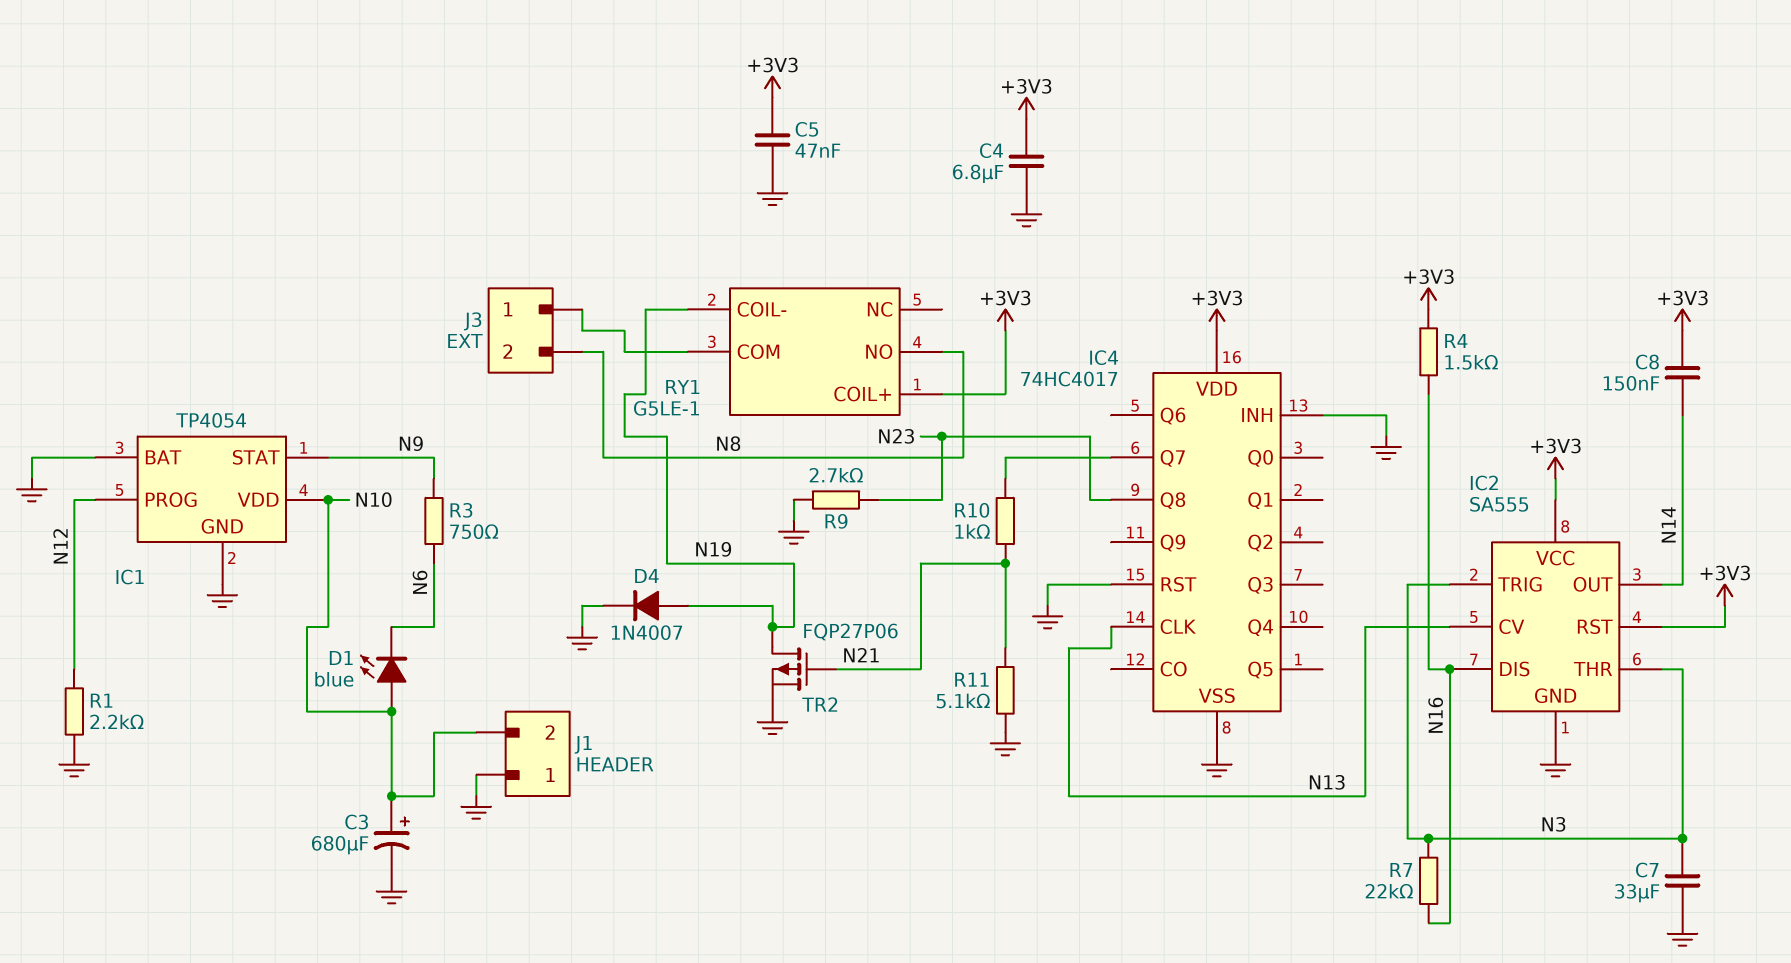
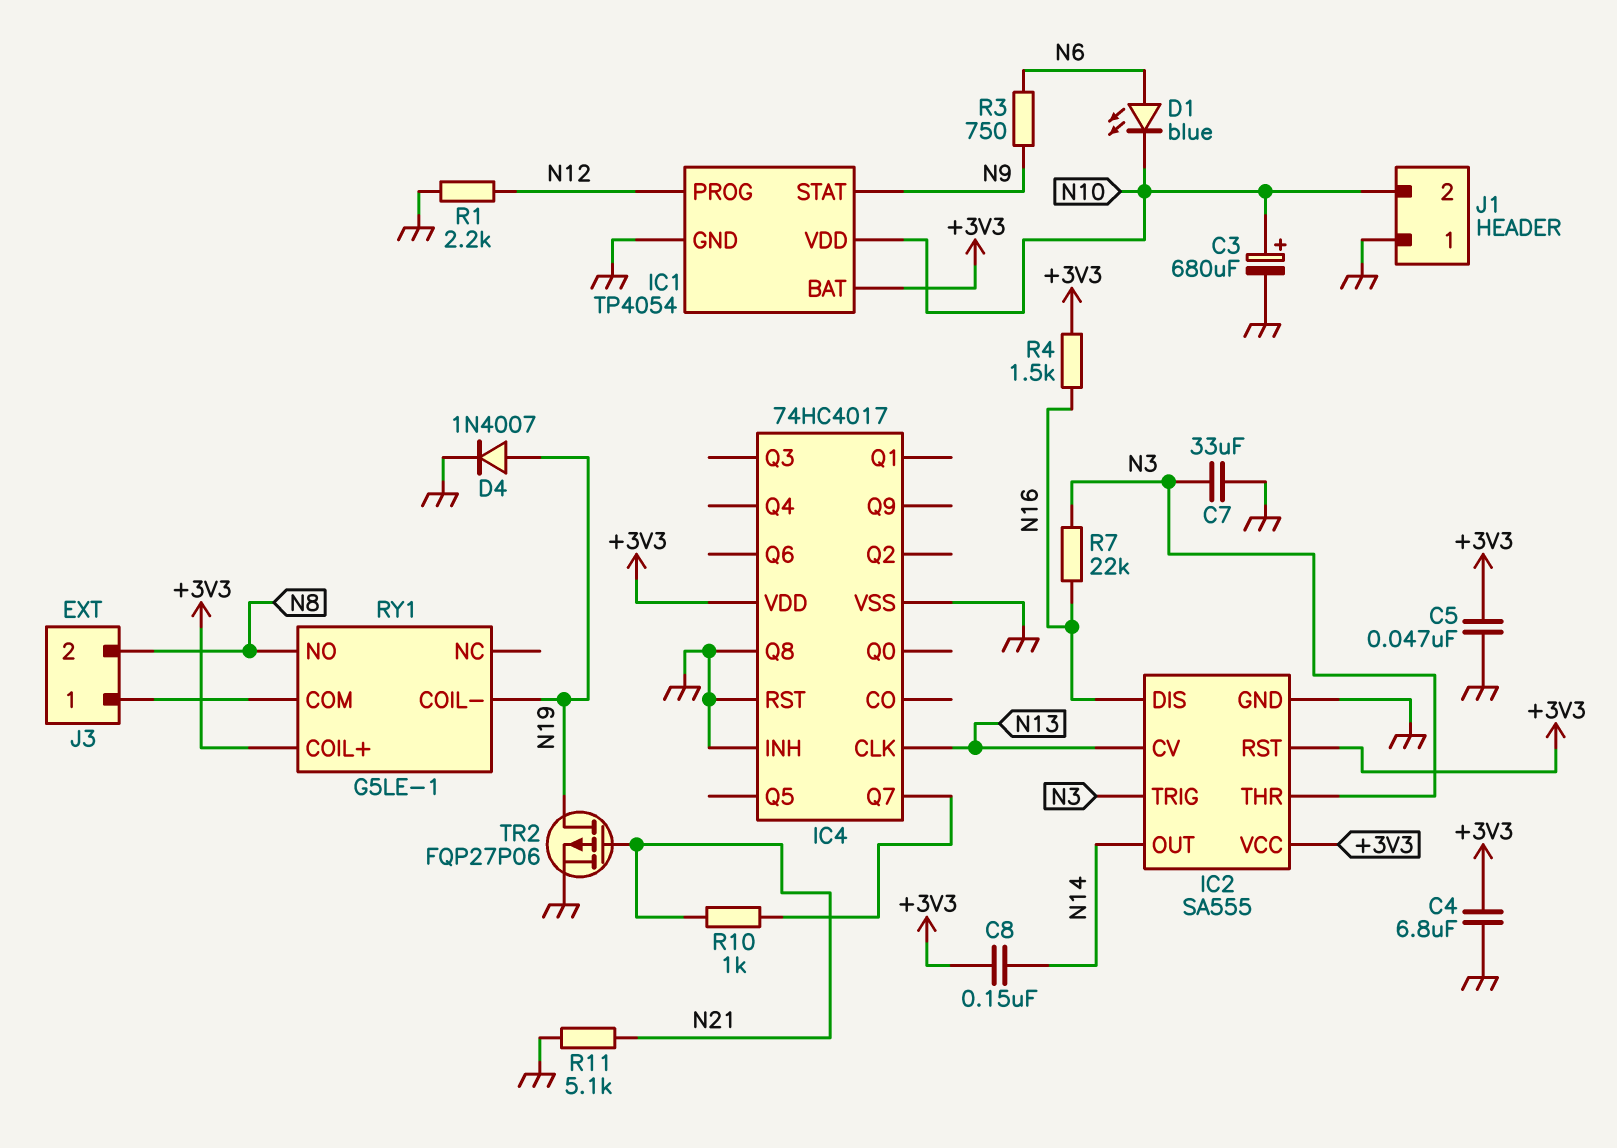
D1: LED blue (A N10, K N6) -> LED blue (A N6, K N10)
IC1 pin BAT: GND -> +3V3
IC4 pin Q8: N23 -> GND
R9: 2.7k (GND, N23) -> none

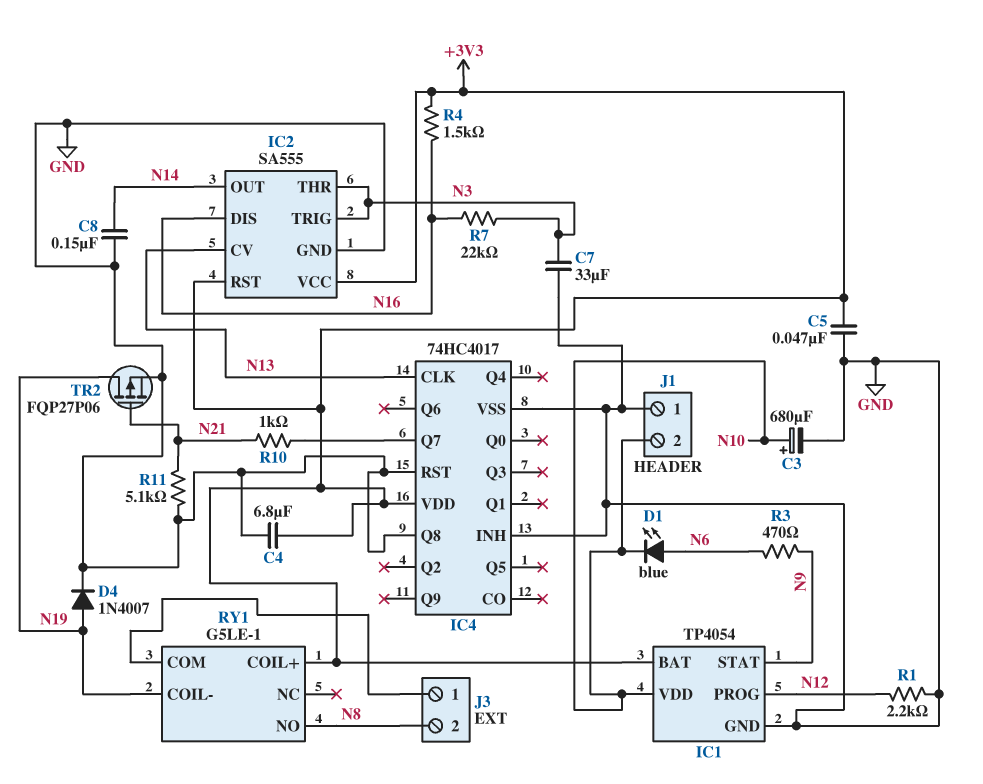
C8: 150nF (+3V3, N14) -> 150nF (GND, N14)
R3: 750 (N6, N9) -> 470 (N6, N9)

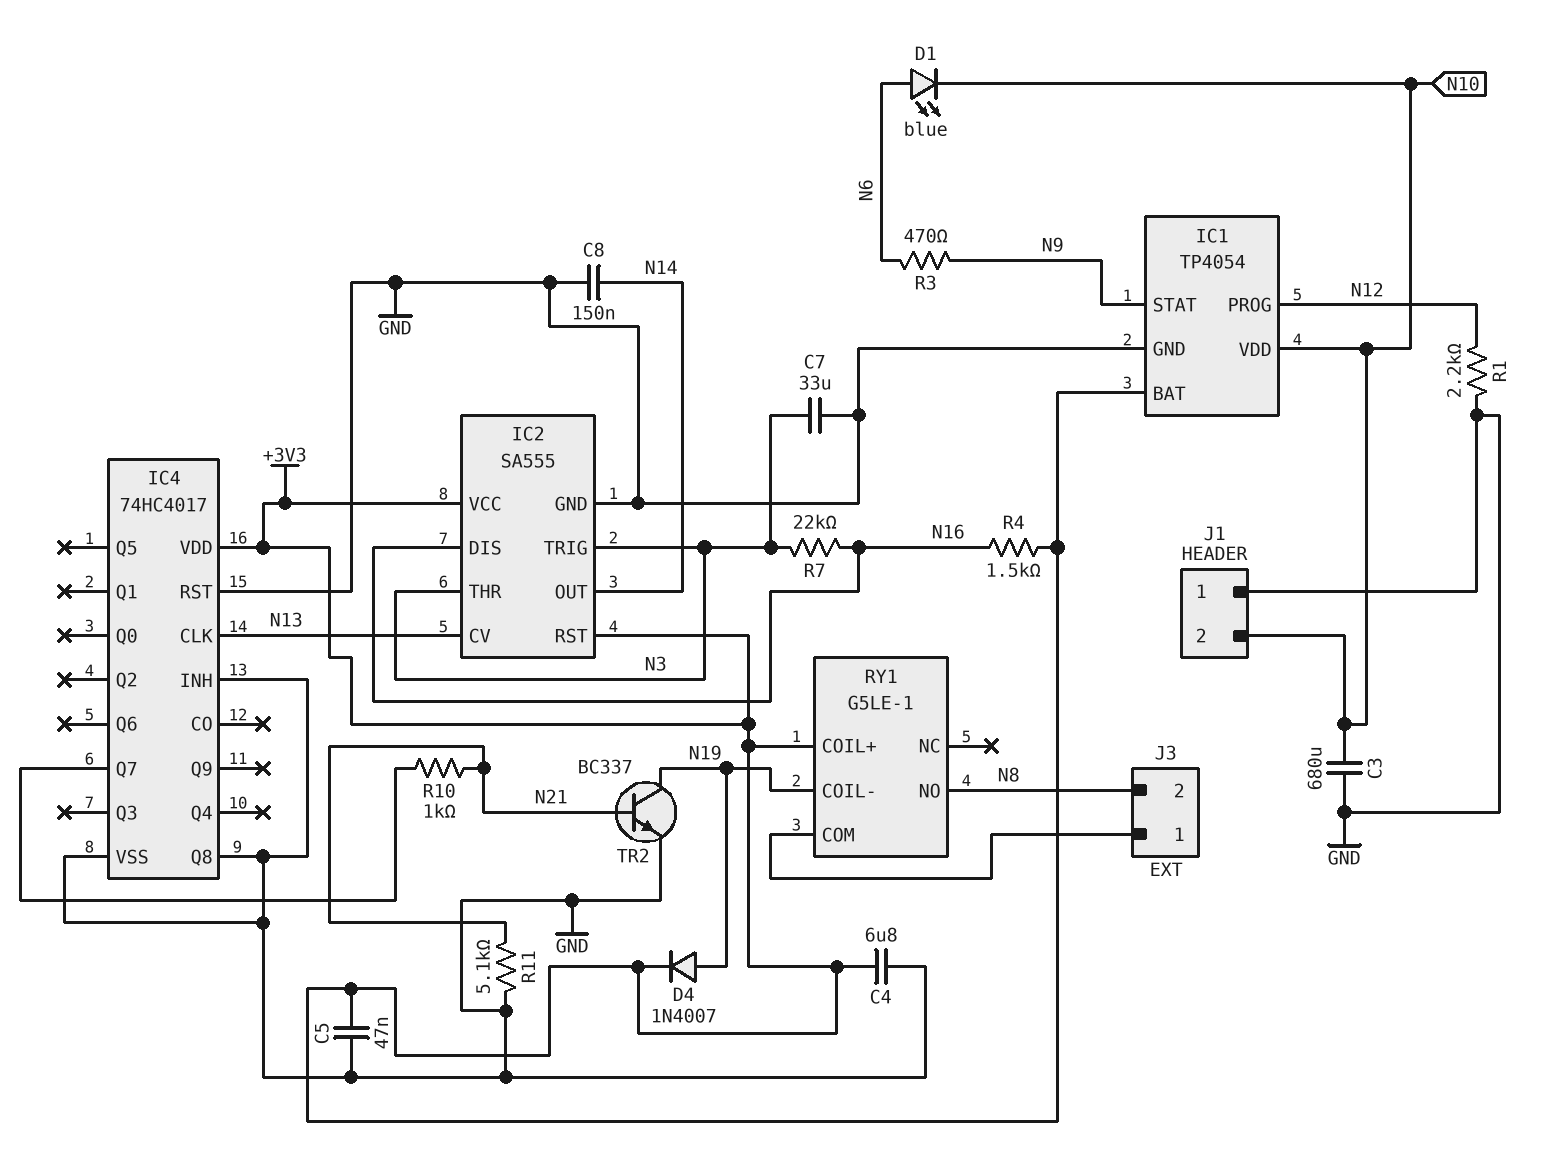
C3: 680uF (plus N10, minus GND) -> 680uF (GND, N10)
D4: diode 1N4007 (A N19, K GND) -> diode 1N4007 (A N19, K +3V3)
TR2: PMOS FQP27P06 (G N21, D N19, S GND) -> NPN BC337 (B N21, C N19, E GND)

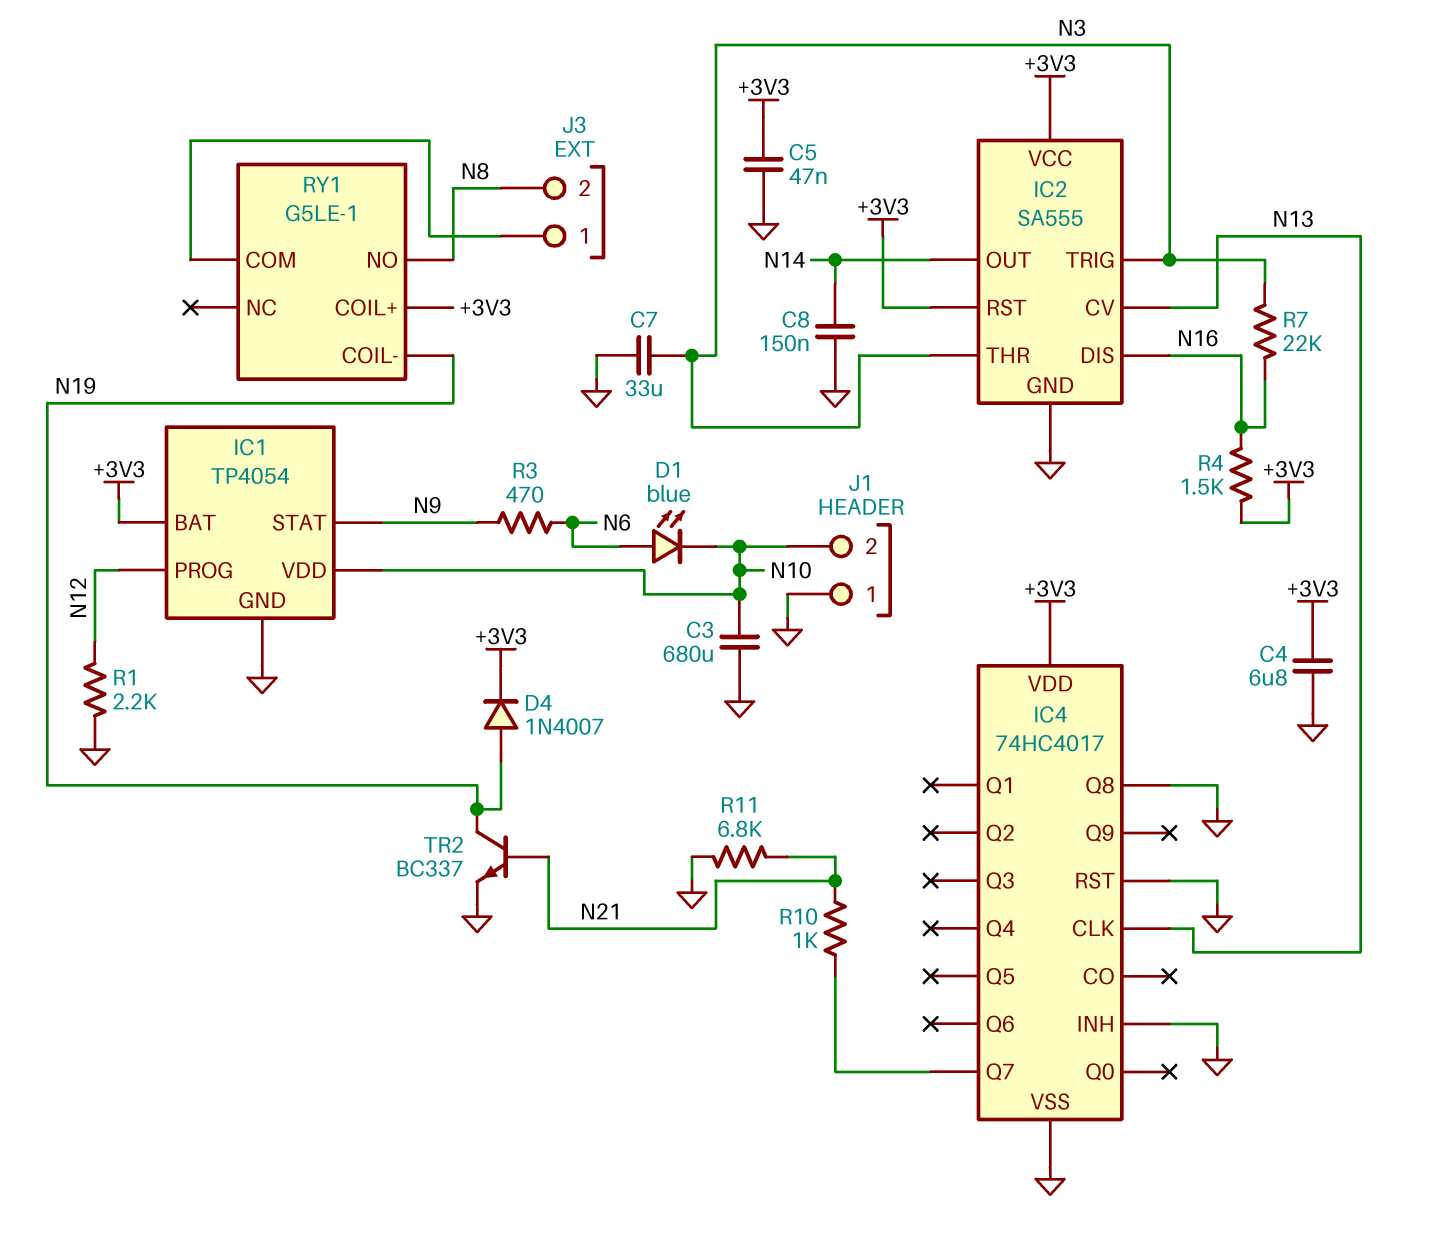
R11: 5.1k (GND, N21) -> 6.8k (GND, N21)

